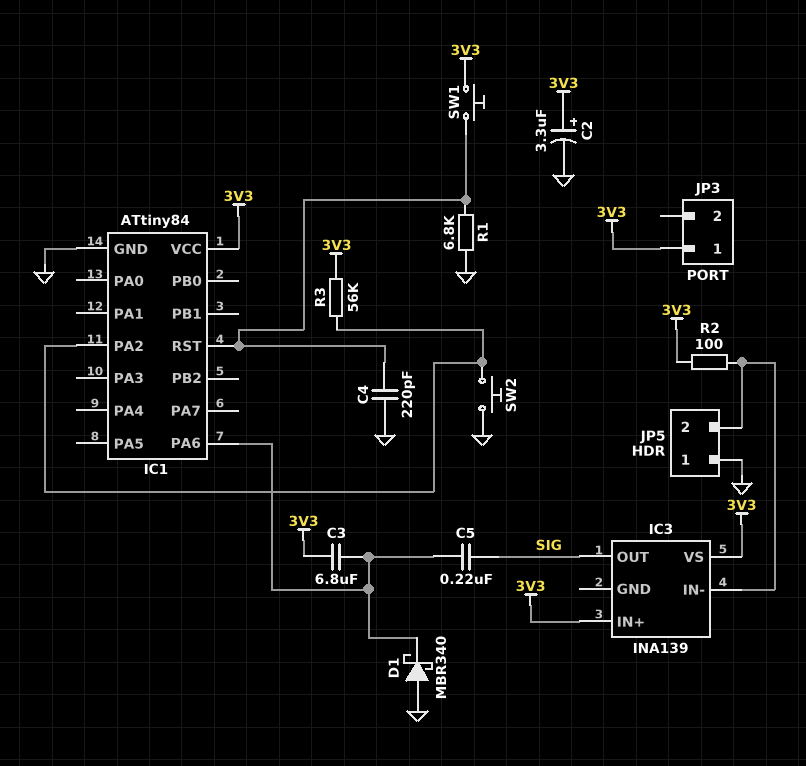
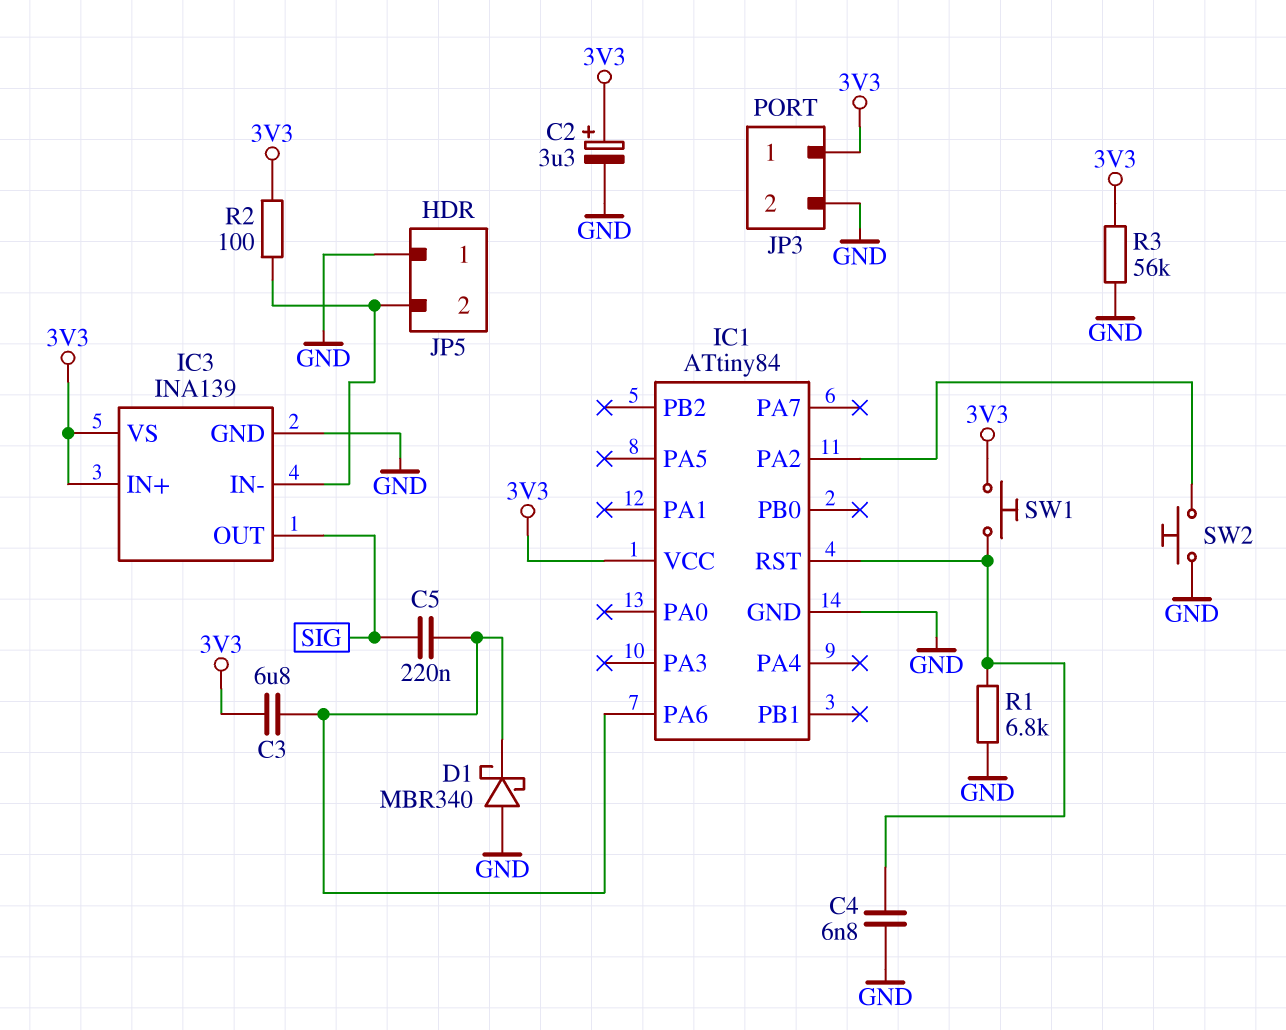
C4: 220pF (GND, IC1/RST) -> 6.8nF (GND, IC1/RST)
IC3 pin GND: none -> GND
JP3 pin 2: none -> GND
R3: 56k (3V3, IC1/PA2) -> 56k (3V3, GND)

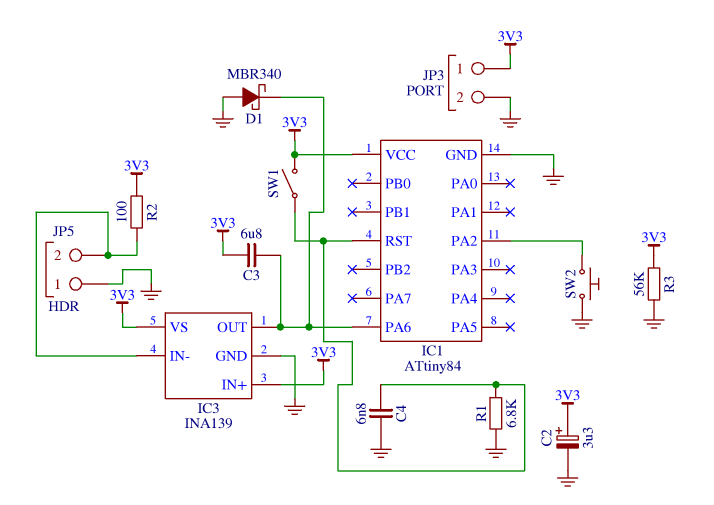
C5: 220nF (IC1/PA6, SIG) -> none
IC3 pin OUT: SIG -> IC1/PA6
SW1: button (3V3, IC1/RST) -> switch (3V3, IC1/RST)

